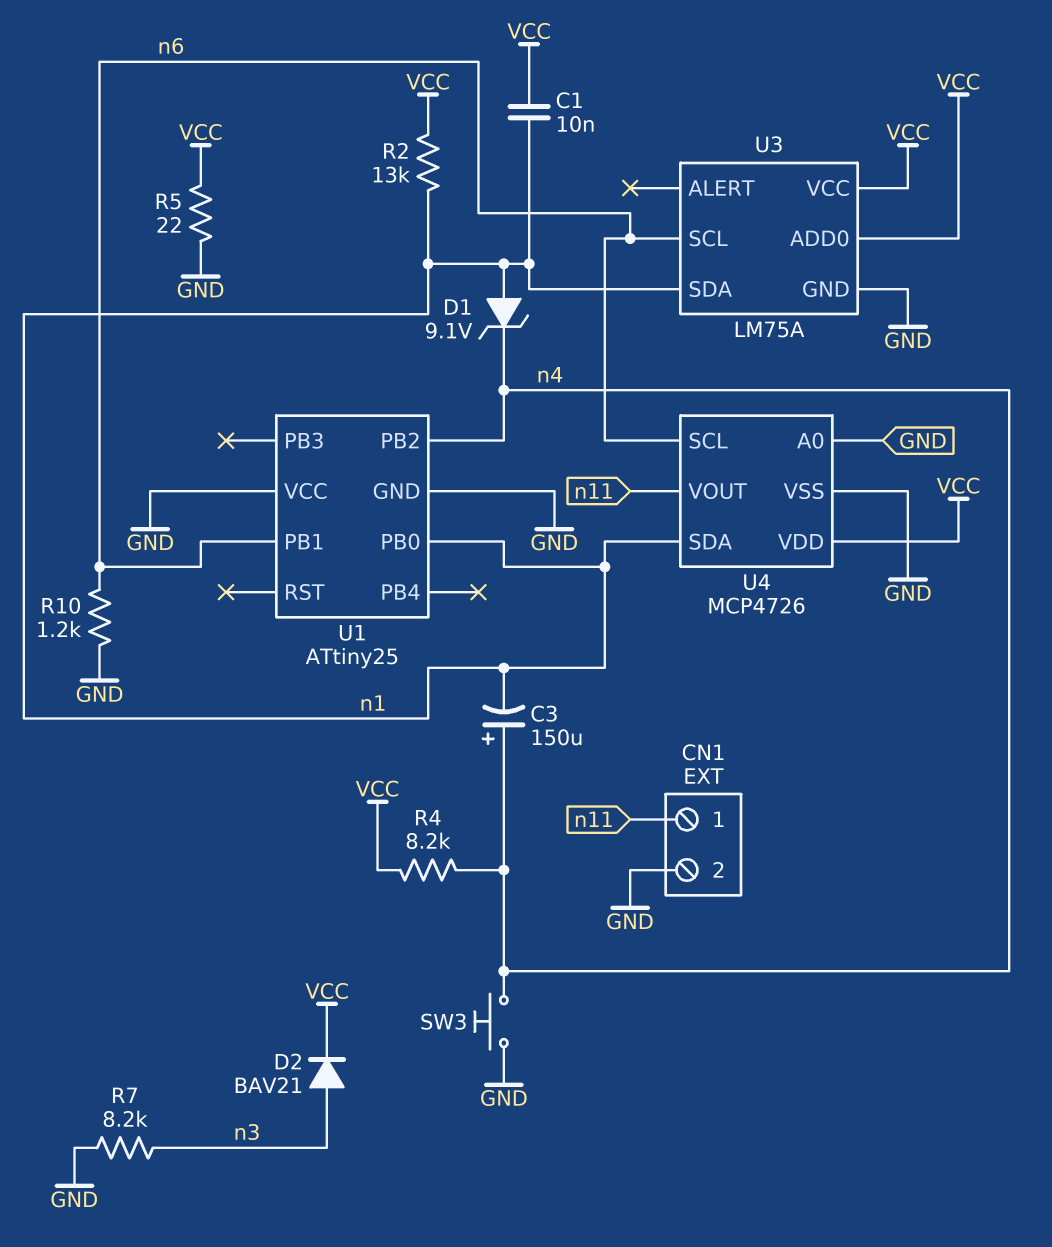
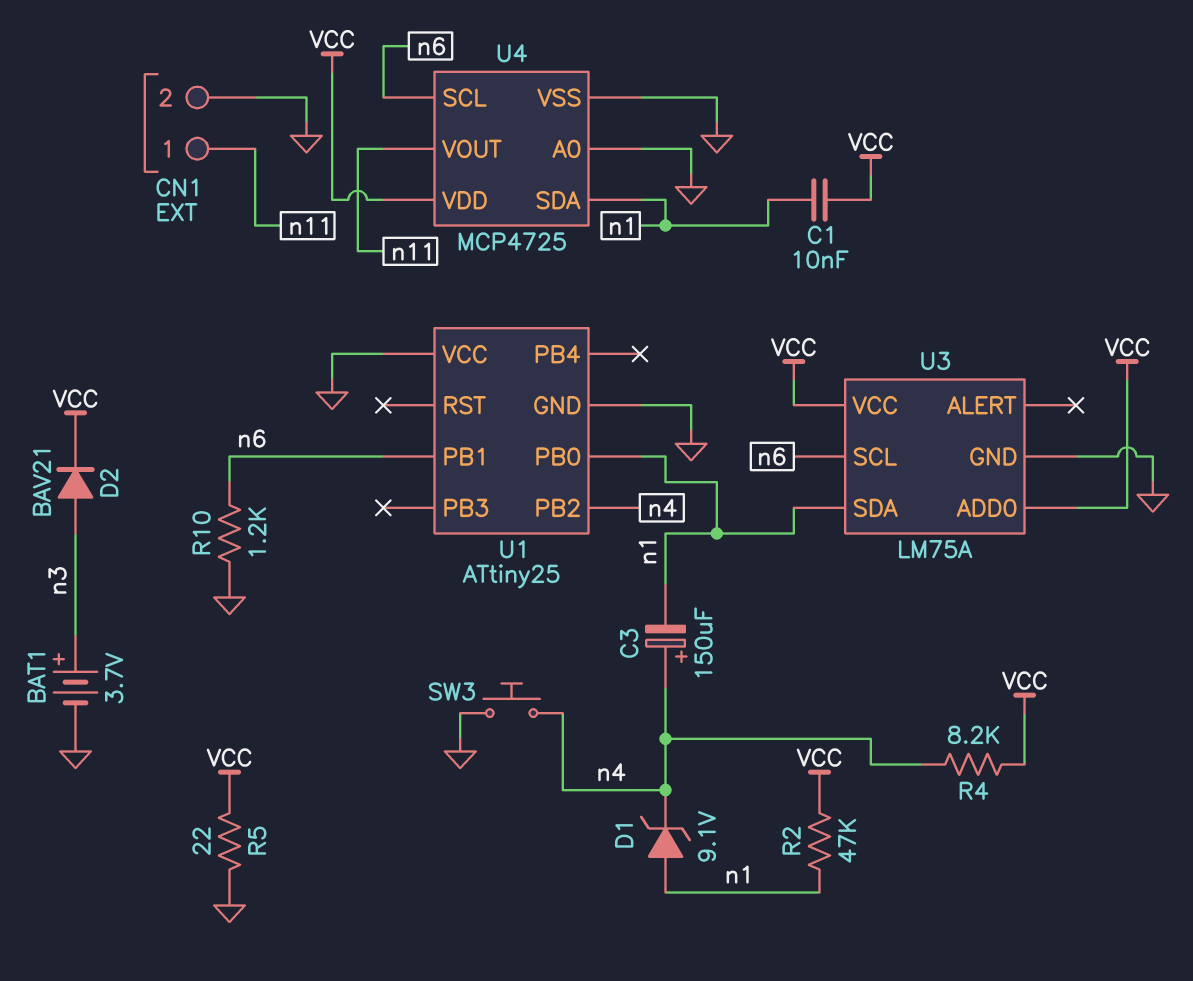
BAT1: none -> 3.7V (plus n3, minus GND)
R2: 13k (VCC, n1) -> 47k (VCC, n1)
R7: 8.2k (GND, n3) -> none
U4: MCP4726 -> MCP4725

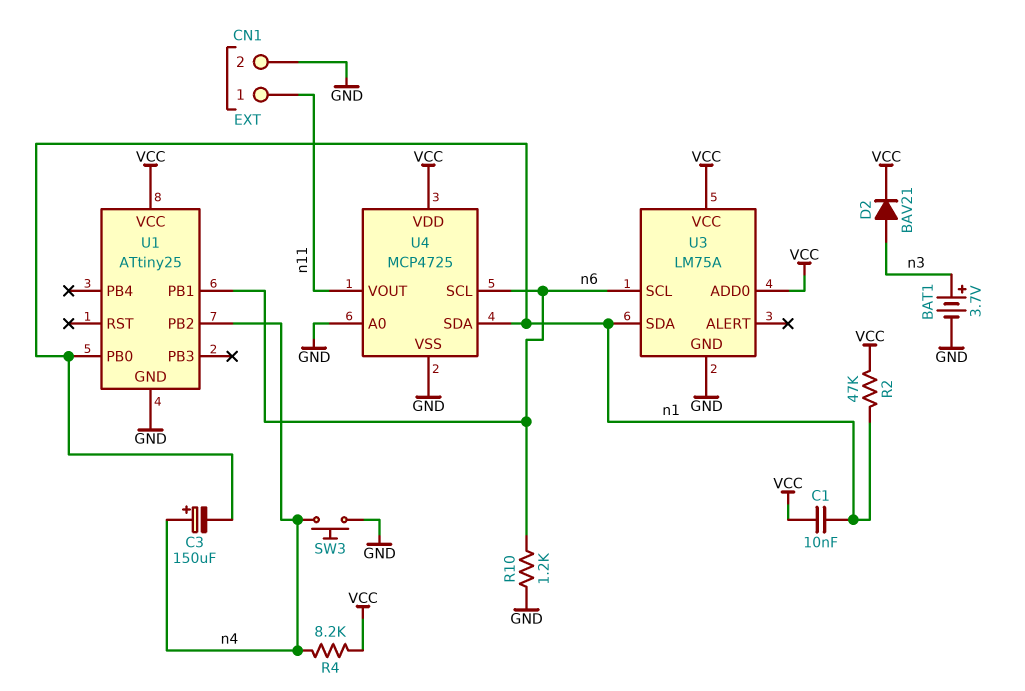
D1: zener 9.1V (A n1, K n4) -> none
R5: 22 (GND, VCC) -> none
U1 pin VCC: GND -> VCC

